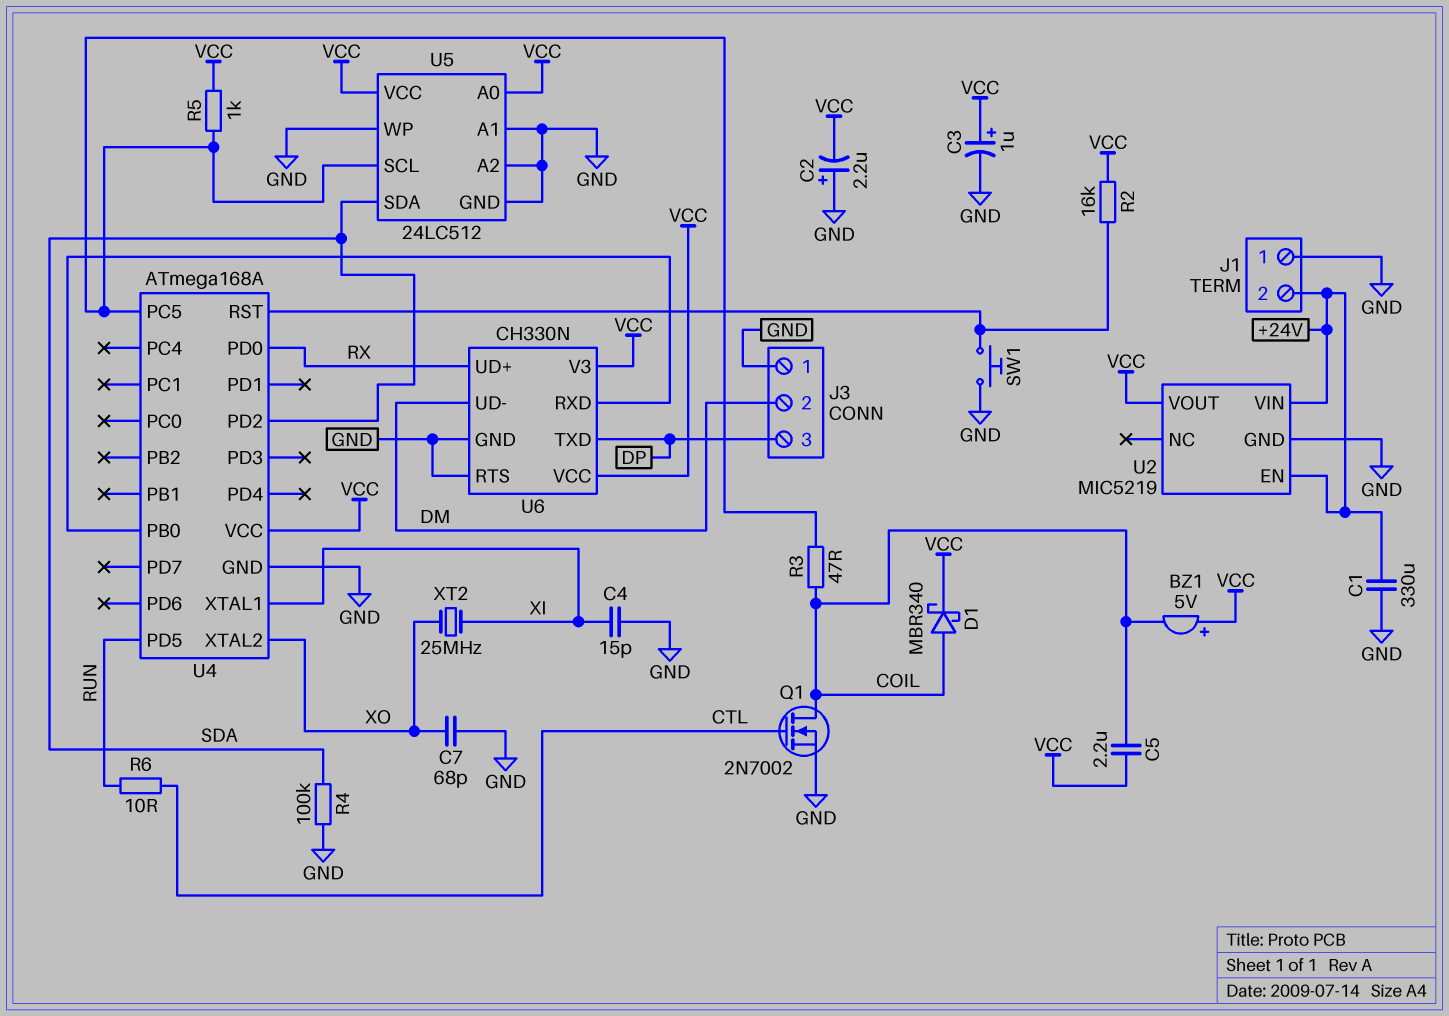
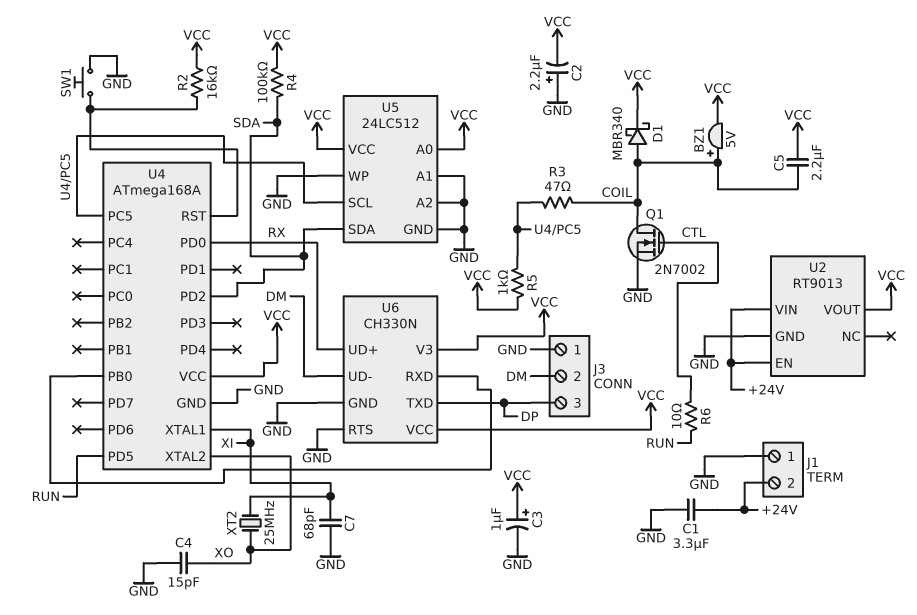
BZ1: buzzer 5V (plus VCC, minus COIL) -> buzzer 5V (plus COIL, minus VCC)
C1: 330uF (+24V, GND) -> 3.3uF (+24V, GND)
C4: 15pF (GND, XI) -> 15pF (GND, XO)
C7: 68pF (GND, XO) -> 68pF (GND, XI)
R4: 100k (GND, SDA) -> 100k (SDA, VCC)
U2: MIC5219 -> RT9013

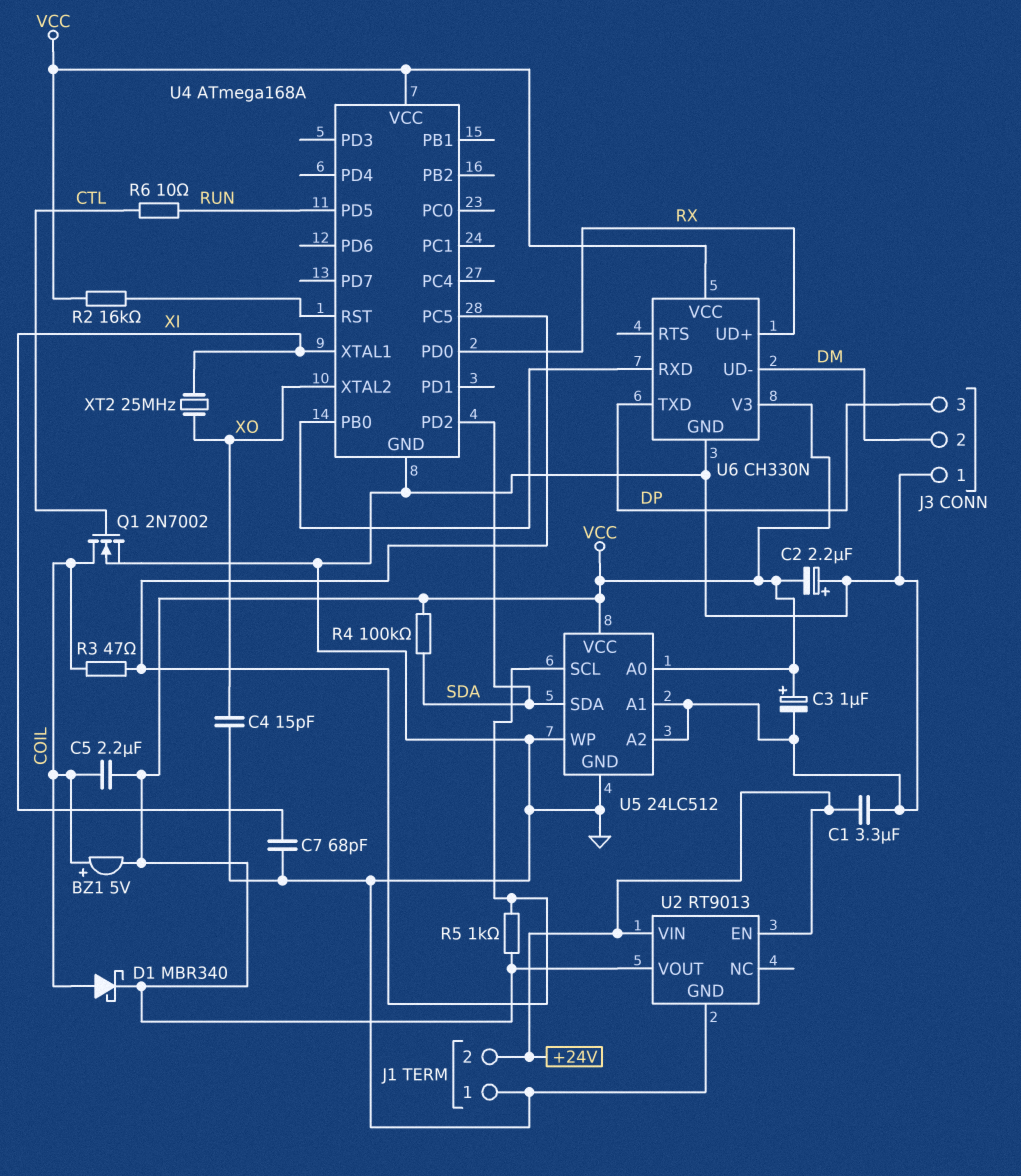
SW1: button (GND, U4/RST) -> none
U6 pin RTS: GND -> none

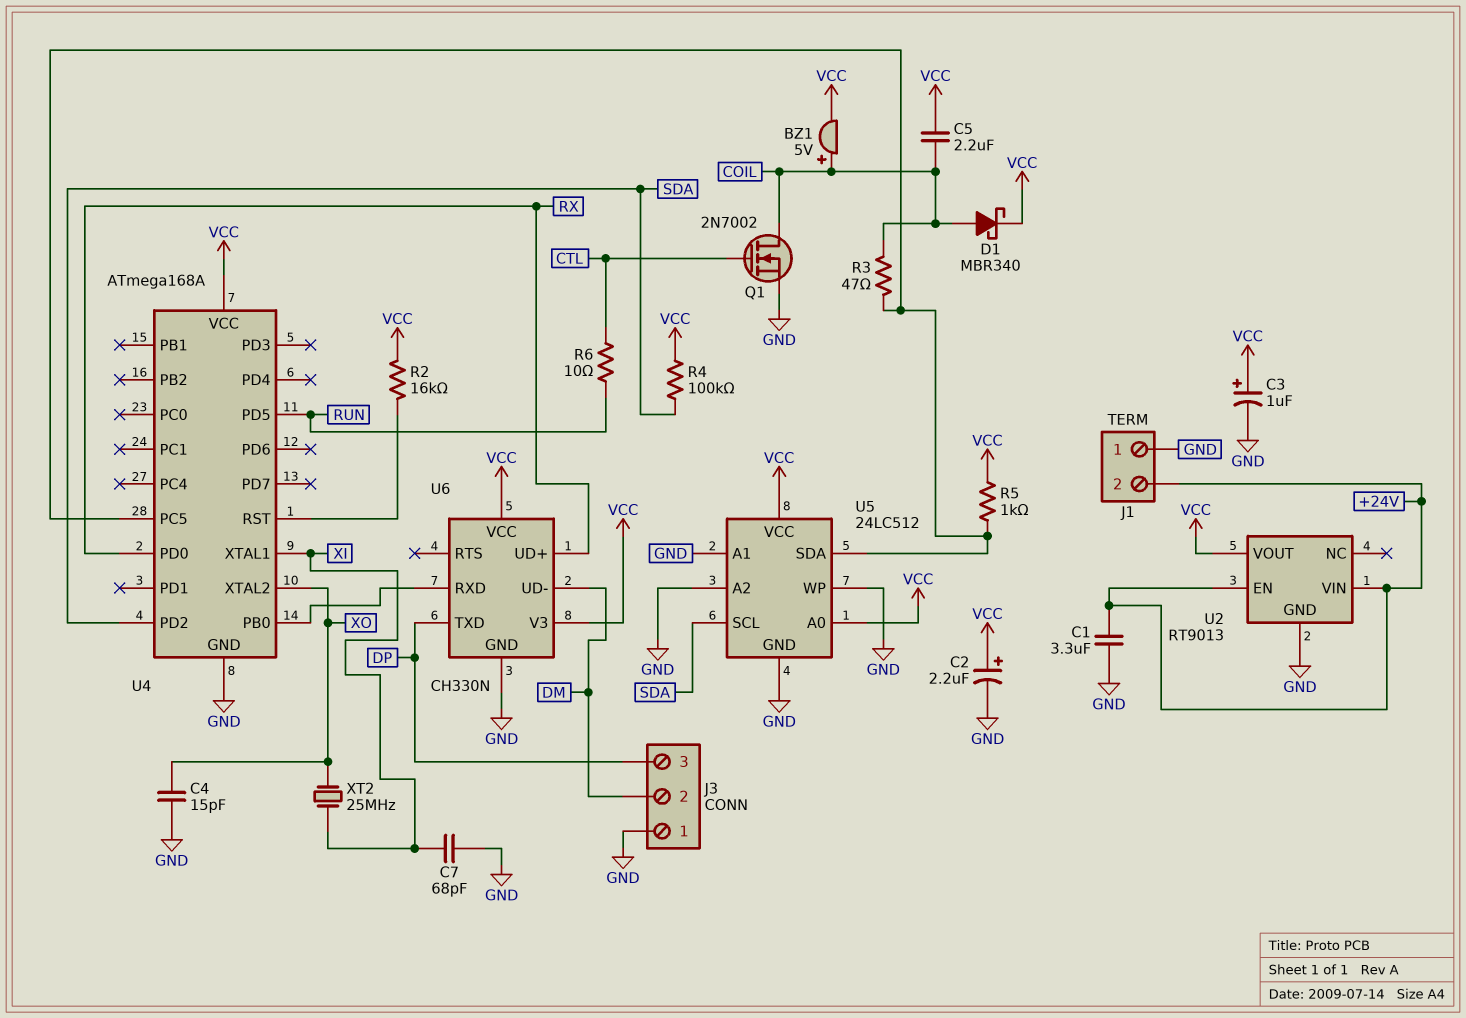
C2: 2.2uF (plus GND, minus VCC) -> 2.2uF (plus VCC, minus GND)
U5 pin SCL: U4/PC5 -> SDA
U5 pin SDA: SDA -> U4/PC5

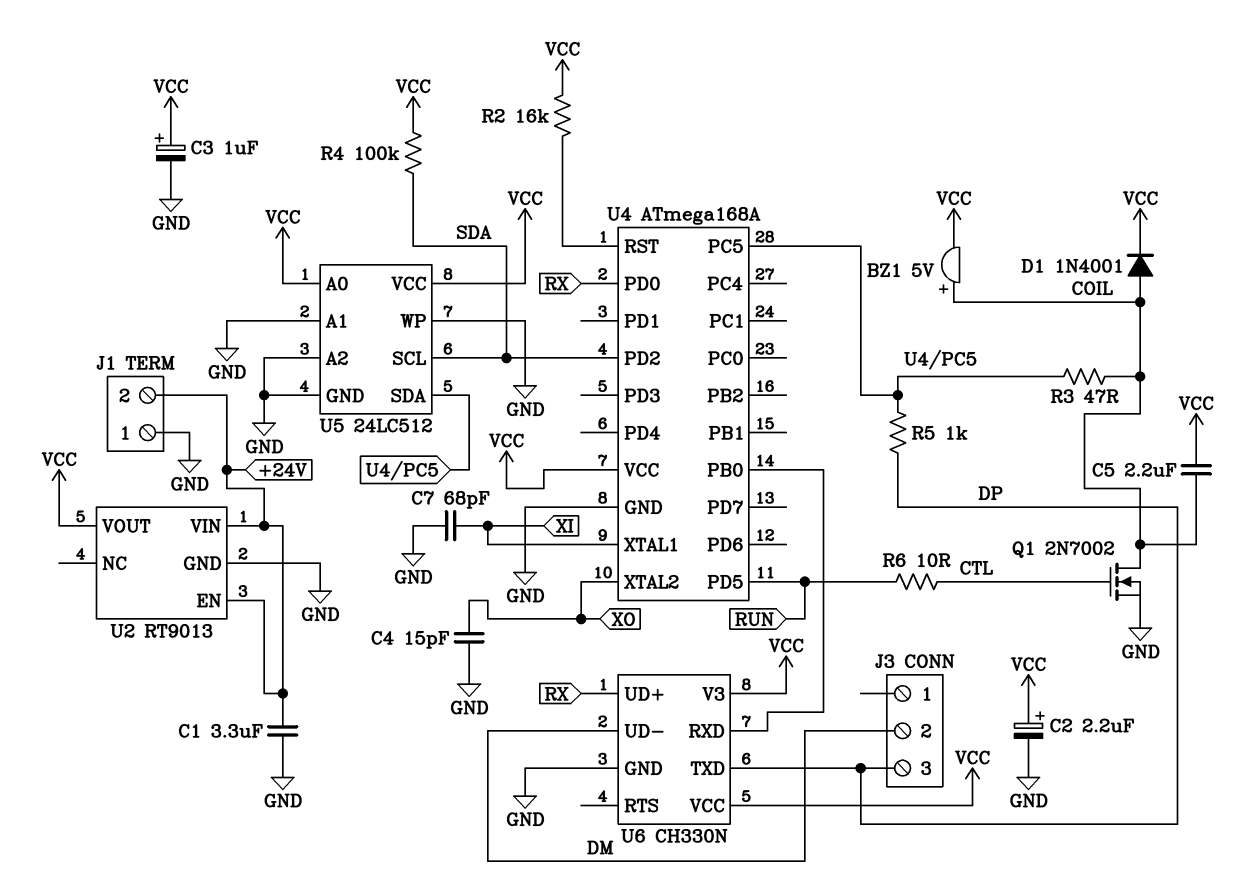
D1: schottky MBR340 (A COIL, K VCC) -> diode 1N4001 (A COIL, K VCC)
J3 pin 1: GND -> none
R5: 1k (U4/PC5, VCC) -> 1k (DP, U4/PC5)
XT2: 25MHz (XI, XO) -> none

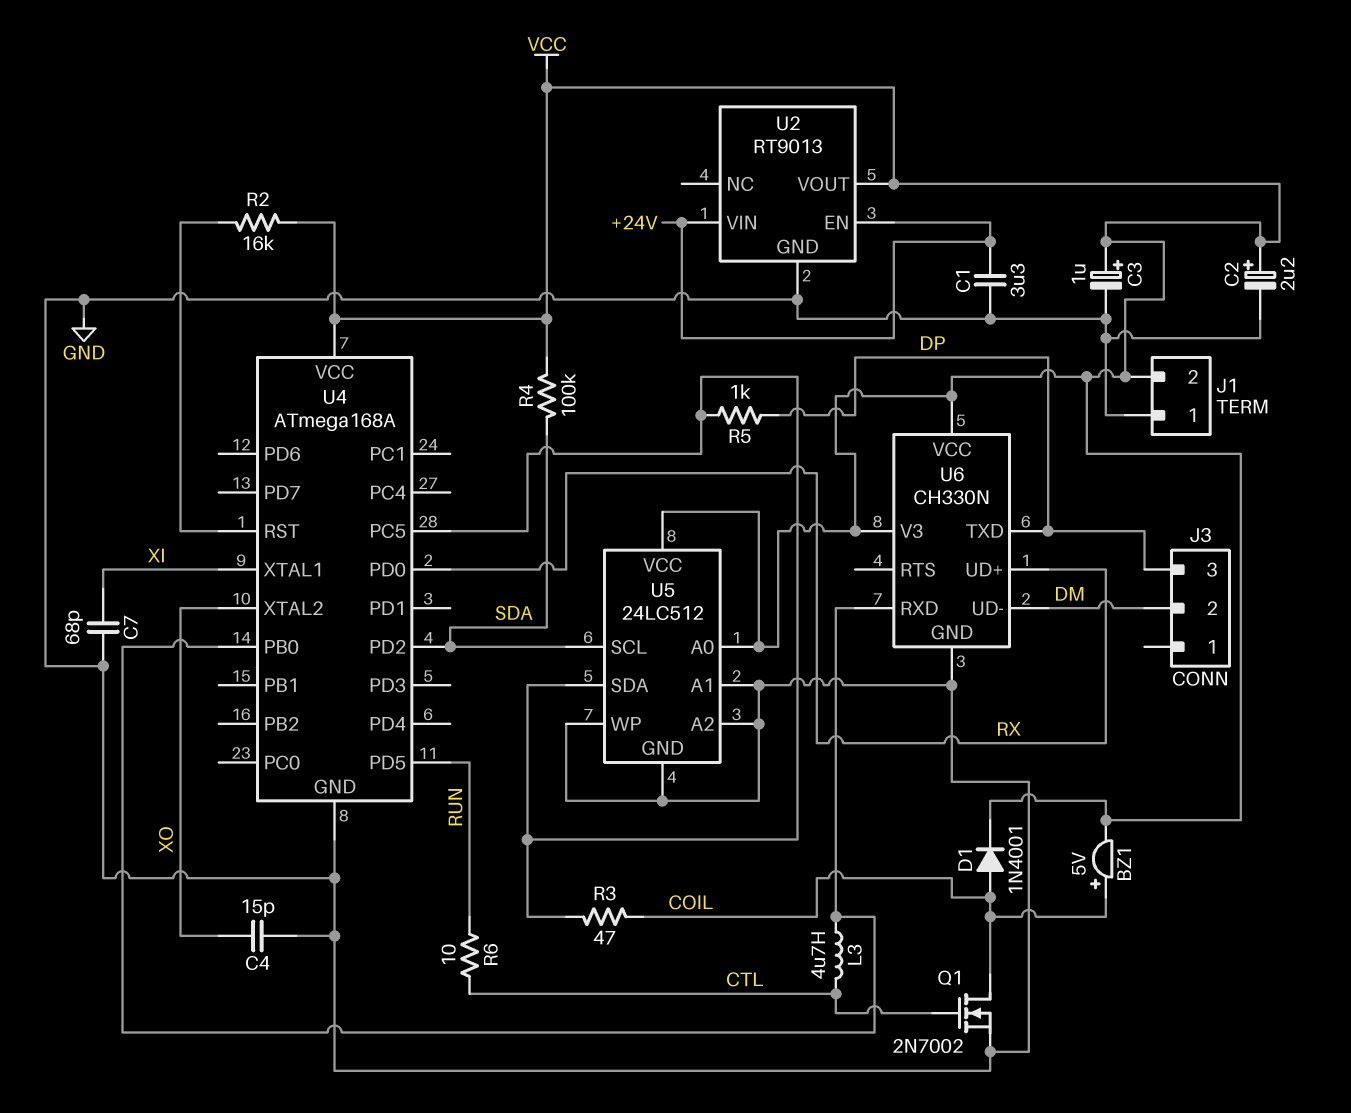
C5: 2.2uF (COIL, VCC) -> none
J1 pin 2: +24V -> VCC
L3: none -> 4.7uH (CTL, U4/PB0)

